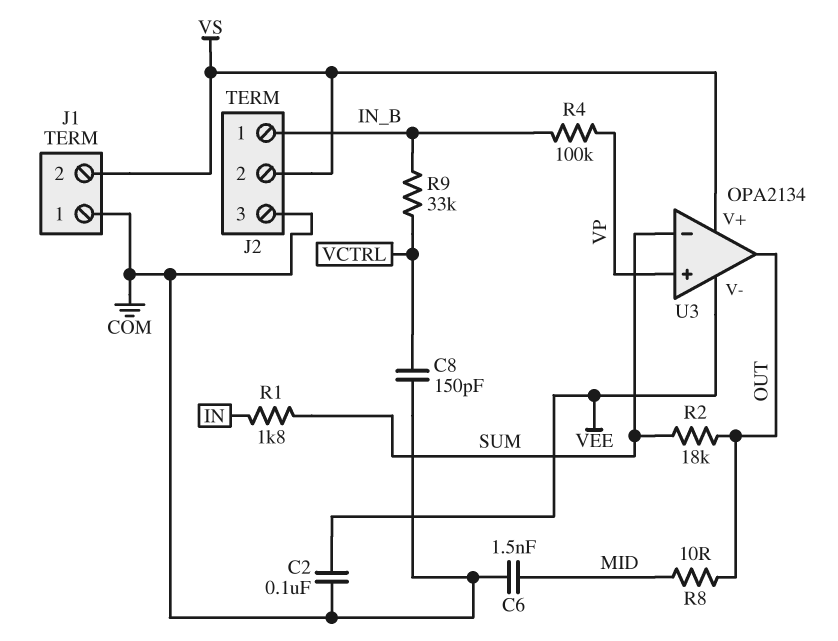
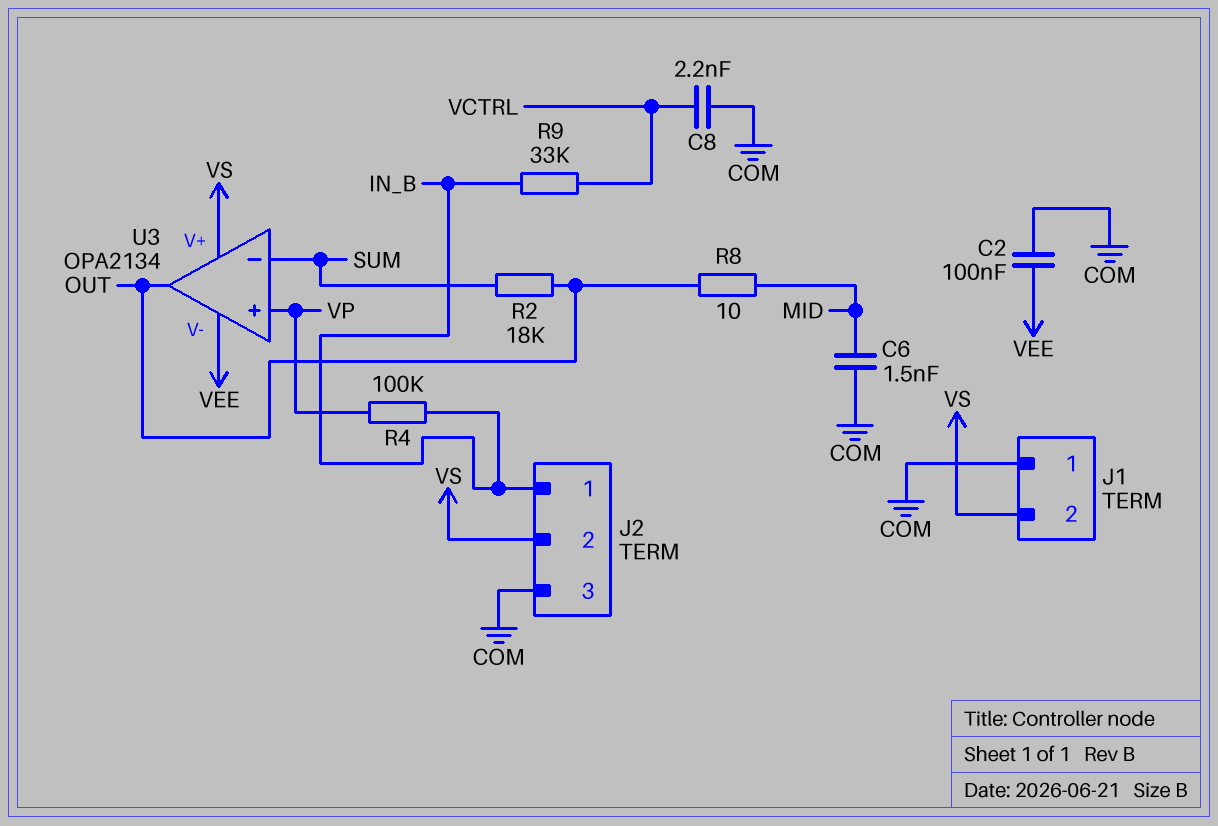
C8: 150pF (COM, VCTRL) -> 2.2nF (COM, VCTRL)
R1: 1.8k (IN, SUM) -> none

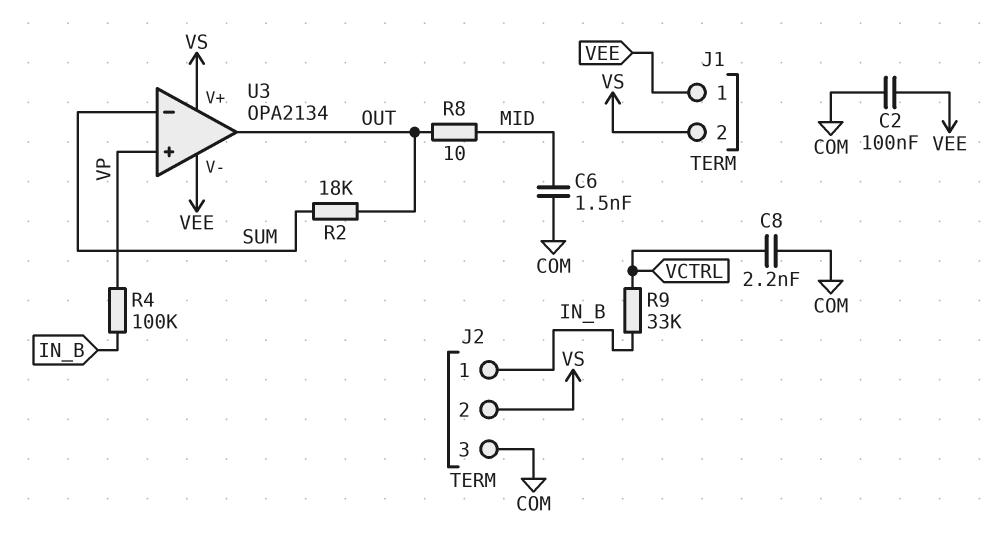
J1 pin 1: COM -> VEE

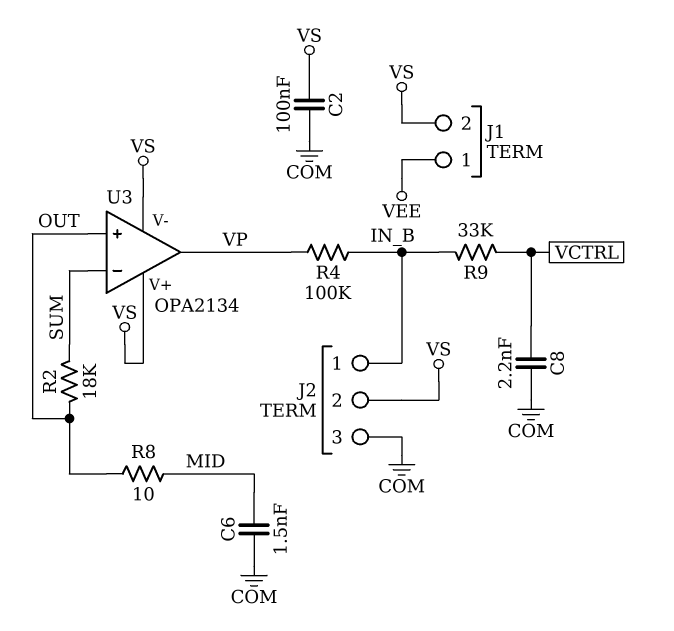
C2: 100nF (COM, VEE) -> 100nF (COM, VS)
U3 pin V-: VEE -> VS
U3 pin in+: VP -> OUT
U3 pin out: OUT -> VP

